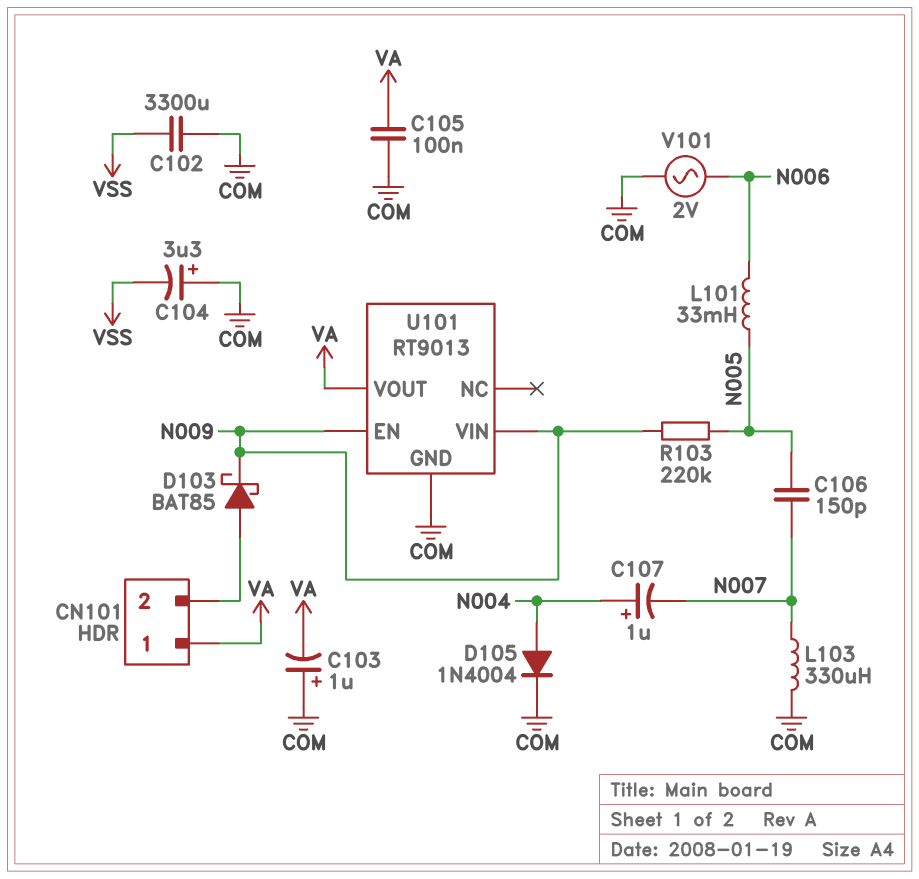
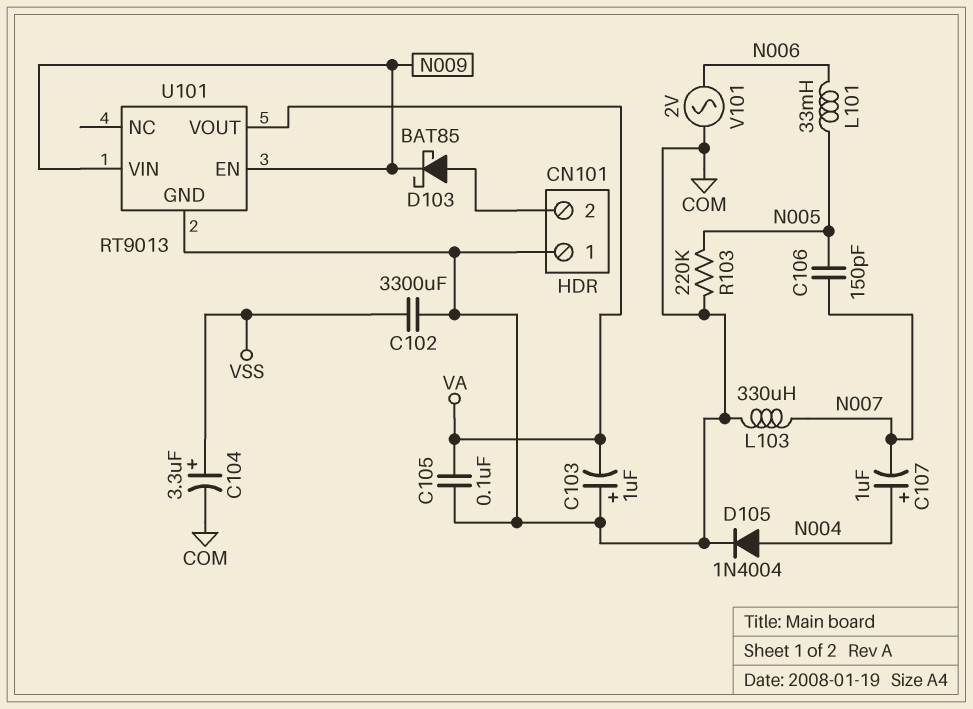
C104: 3.3uF (plus COM, minus VSS) -> 3.3uF (plus VSS, minus COM)
CN101 pin 1: VA -> COM
R103: 220k (N005, N009) -> 220k (COM, N005)

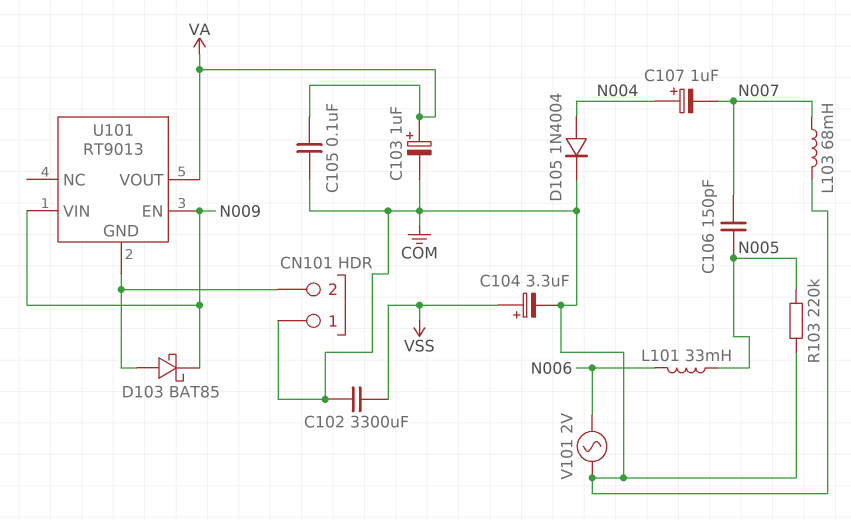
C103: 1uF (plus COM, minus VA) -> 1uF (plus VA, minus COM)
L103: 330uH (COM, N007) -> 68mH (COM, N007)
U101 pin GND: COM -> CN101/2

